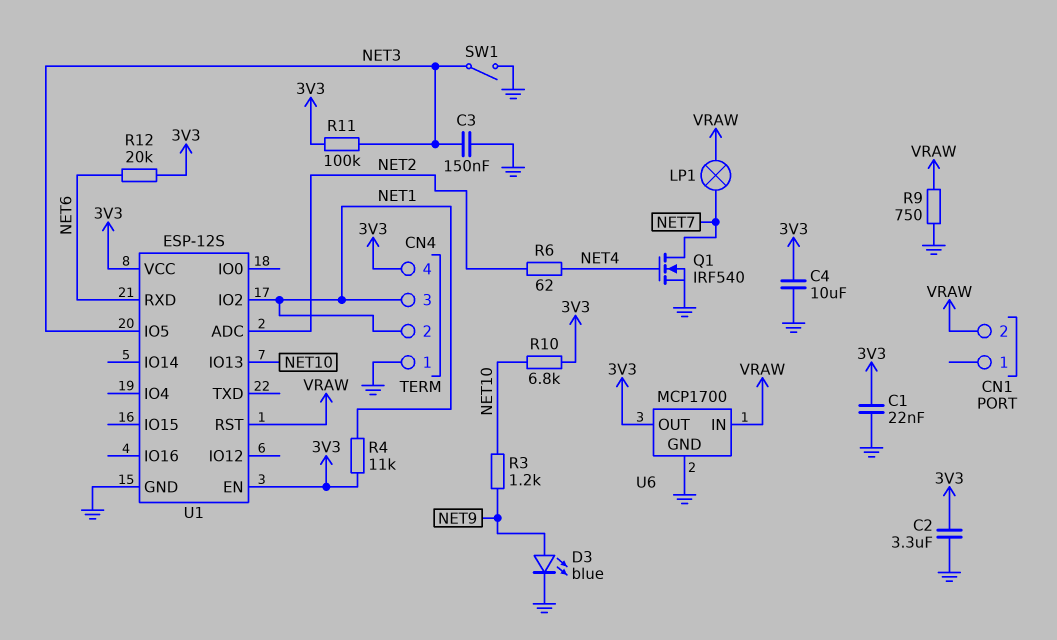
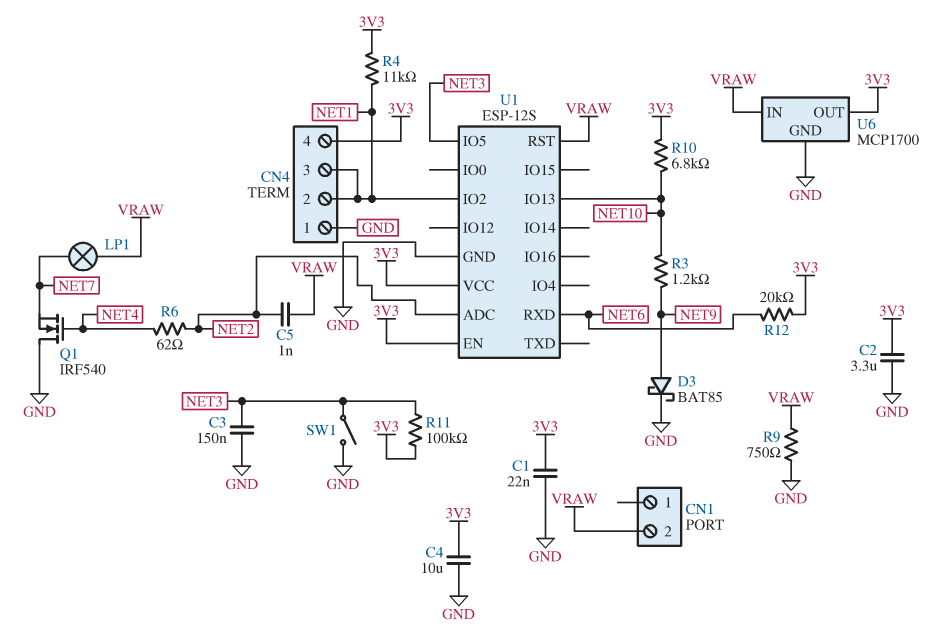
C5: none -> 1nF (NET2, VRAW)
D3: LED blue (A NET9, K GND) -> schottky BAT85 (A NET9, K GND)
Q1: NMOS IRF540 (G NET4, D NET7, S GND) -> NMOS IRF540 (G NET4, D GND, S NET7)

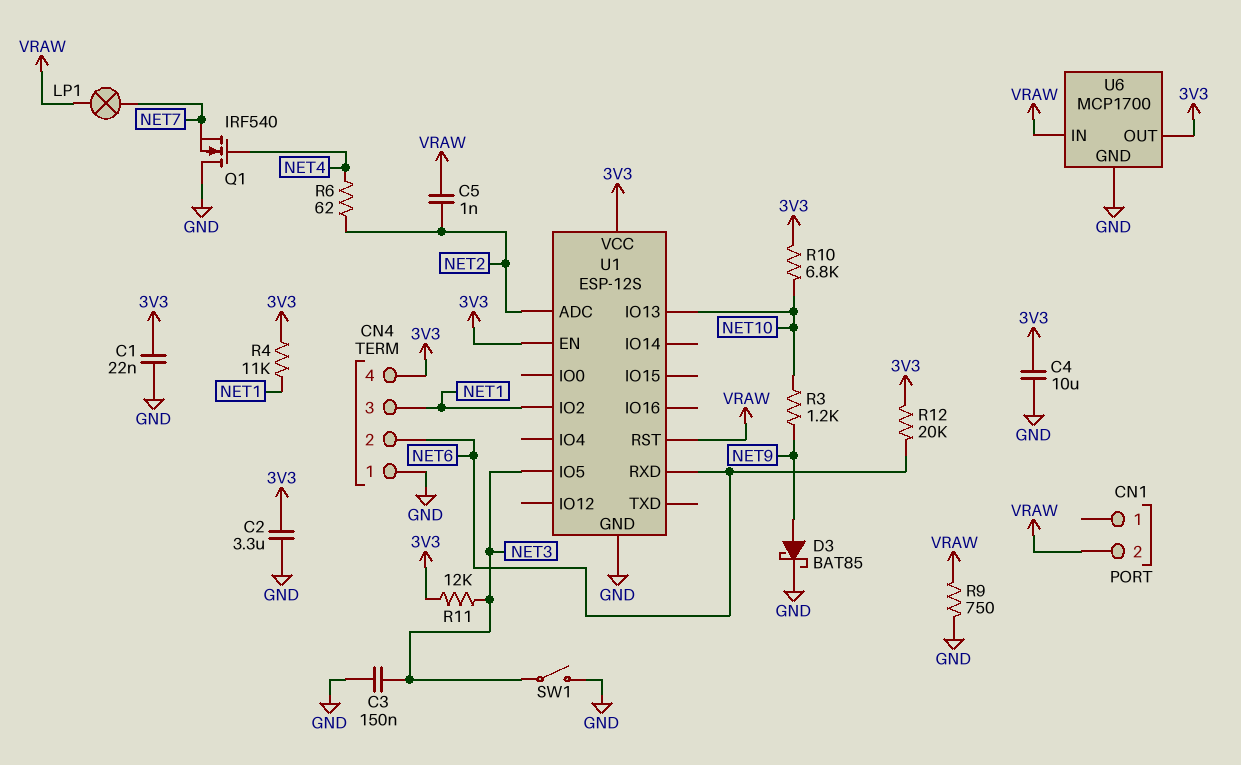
CN4 pin 2: NET1 -> NET6
R11: 100k (3V3, NET3) -> 12k (3V3, NET3)

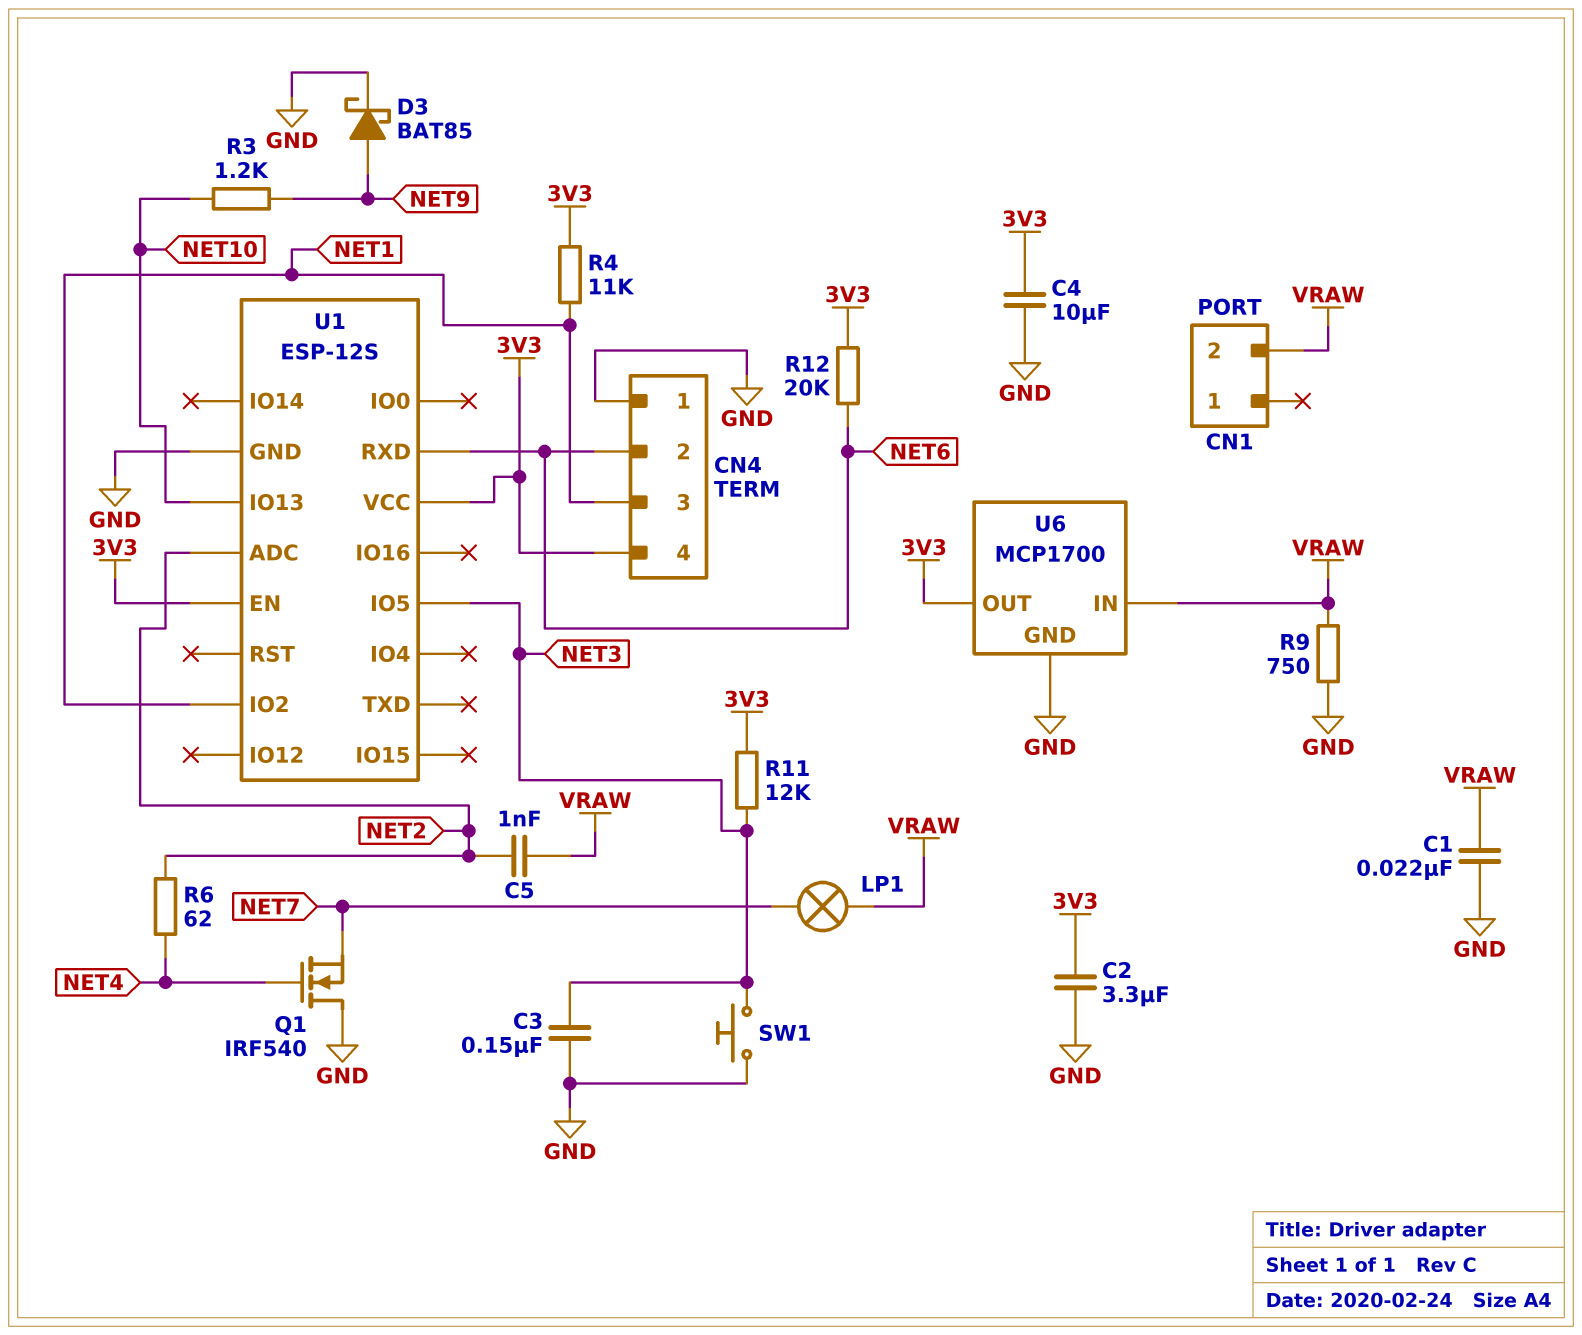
C1: 22nF (3V3, GND) -> 22nF (GND, VRAW)
R10: 6.8k (3V3, NET10) -> none
SW1: switch (GND, NET3) -> button (GND, NET3)
U1 pin RST: VRAW -> none

